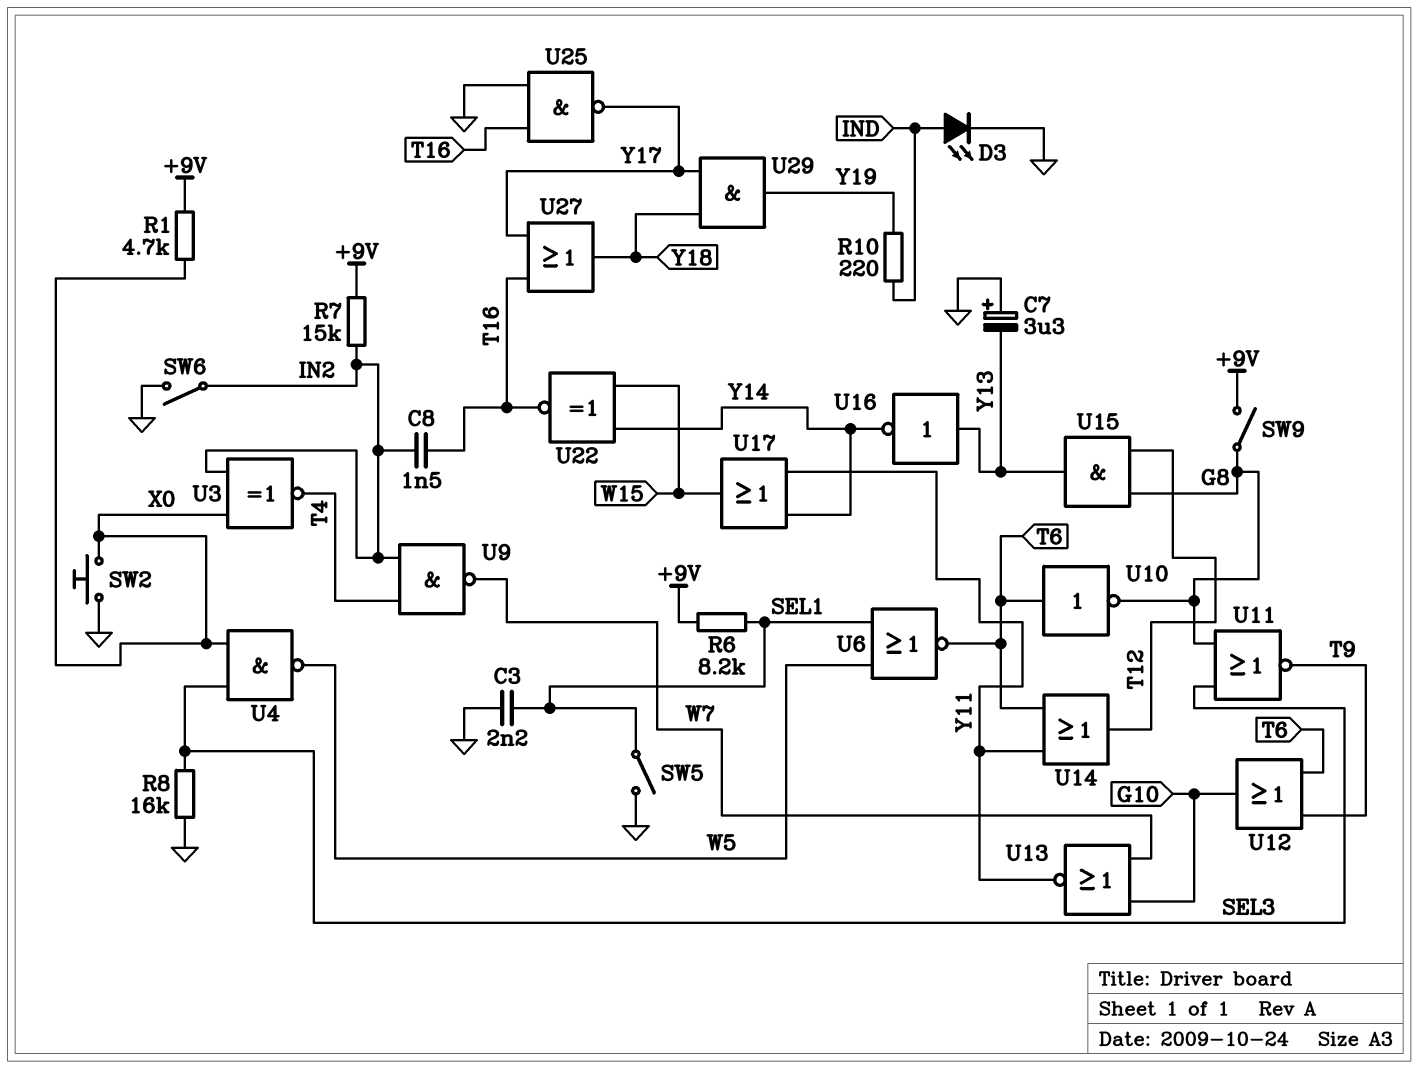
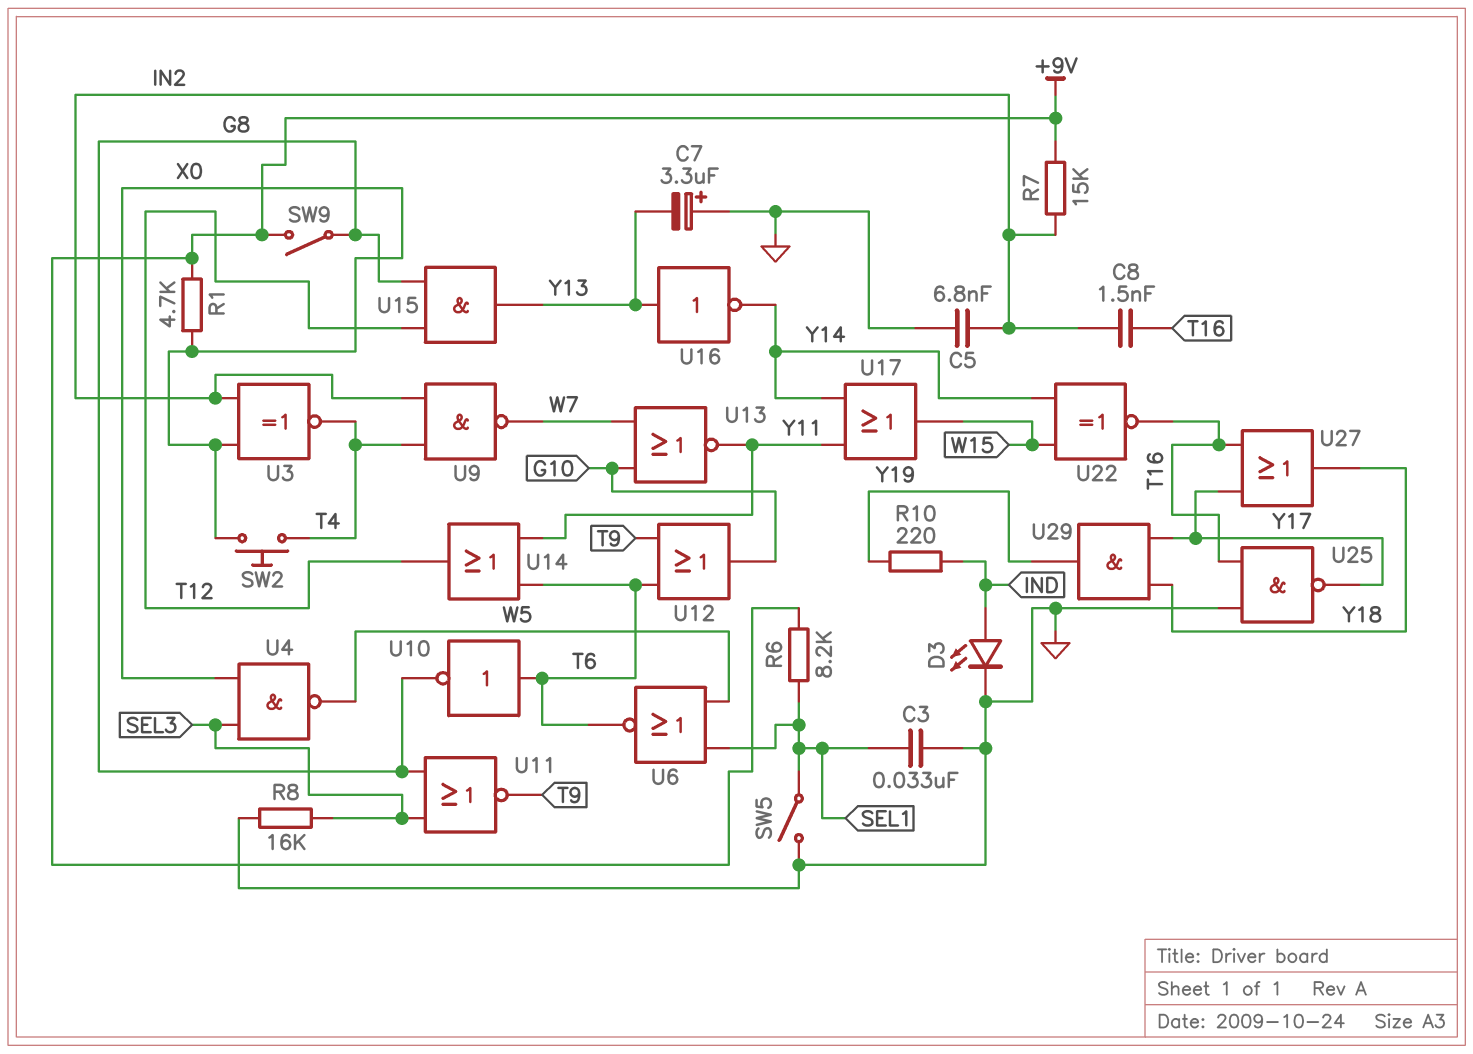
C3: 2.2nF (GND, SEL1) -> 33nF (GND, SEL1)
C5: none -> 6.8nF (GND, IN2)
SW2: button (GND, X0) -> button (T4, X0)
SW6: switch (GND, IN2) -> none

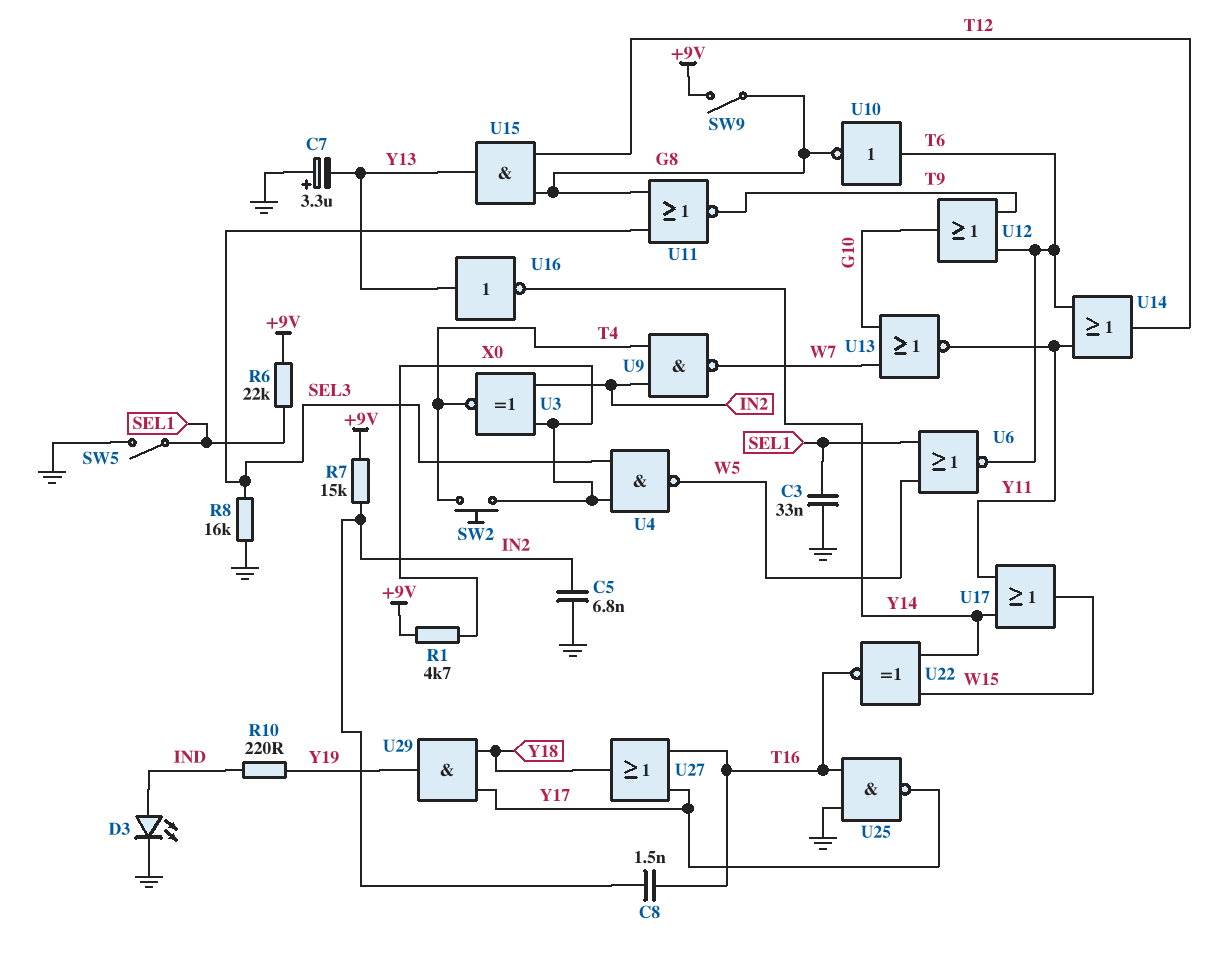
R6: 8.2k (+9V, SEL1) -> 22k (+9V, SEL1)

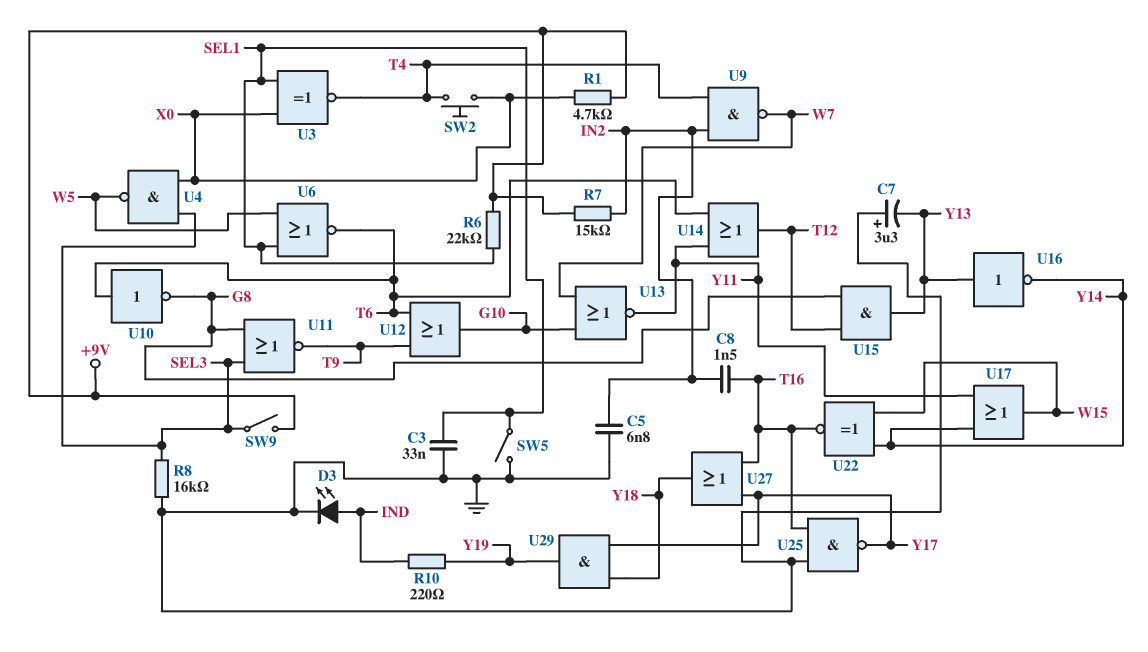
SW9: switch (+9V, G8) -> switch (+9V, SEL3)
U3: XNOR (in IN2, in X0, out T4) -> XNOR (in SEL1, in X0, out T4)

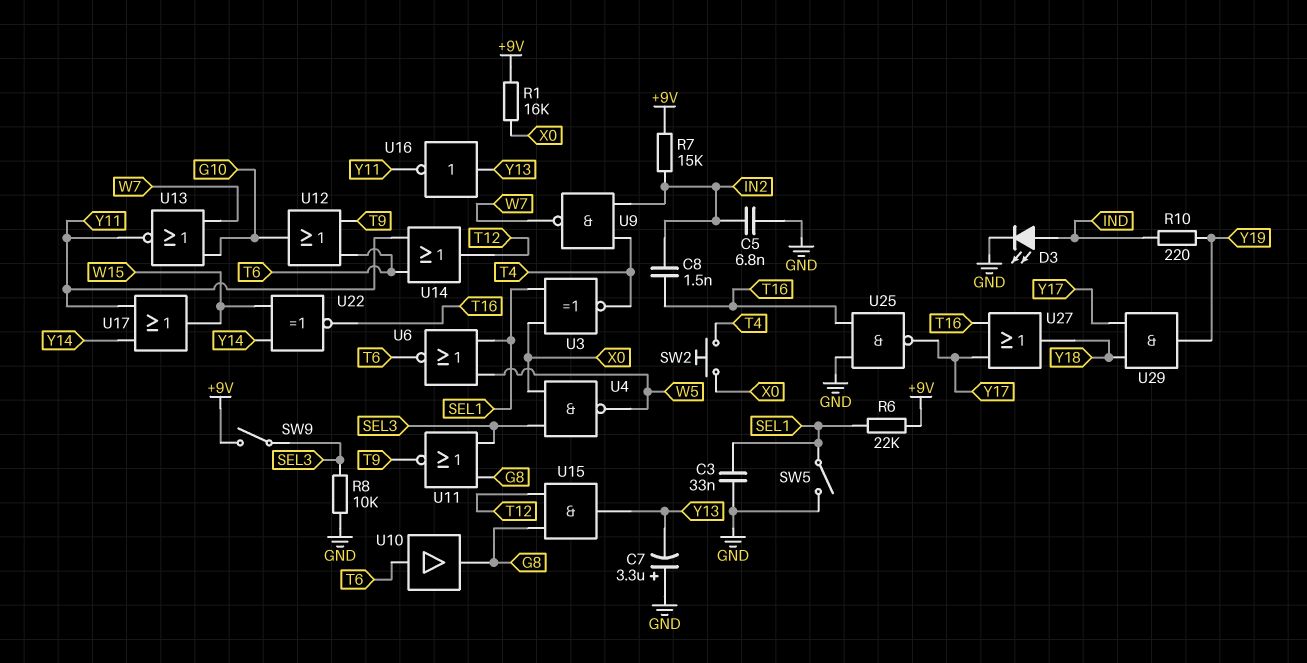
R1: 4.7k (+9V, X0) -> 16k (+9V, X0)
R8: 16k (GND, SEL3) -> 10k (GND, SEL3)
U10: NOT (in T6, out G8) -> buffer (in T6, out G8)
U16: NOT (in Y13, out Y14) -> NOT (in Y13, out Y11)

